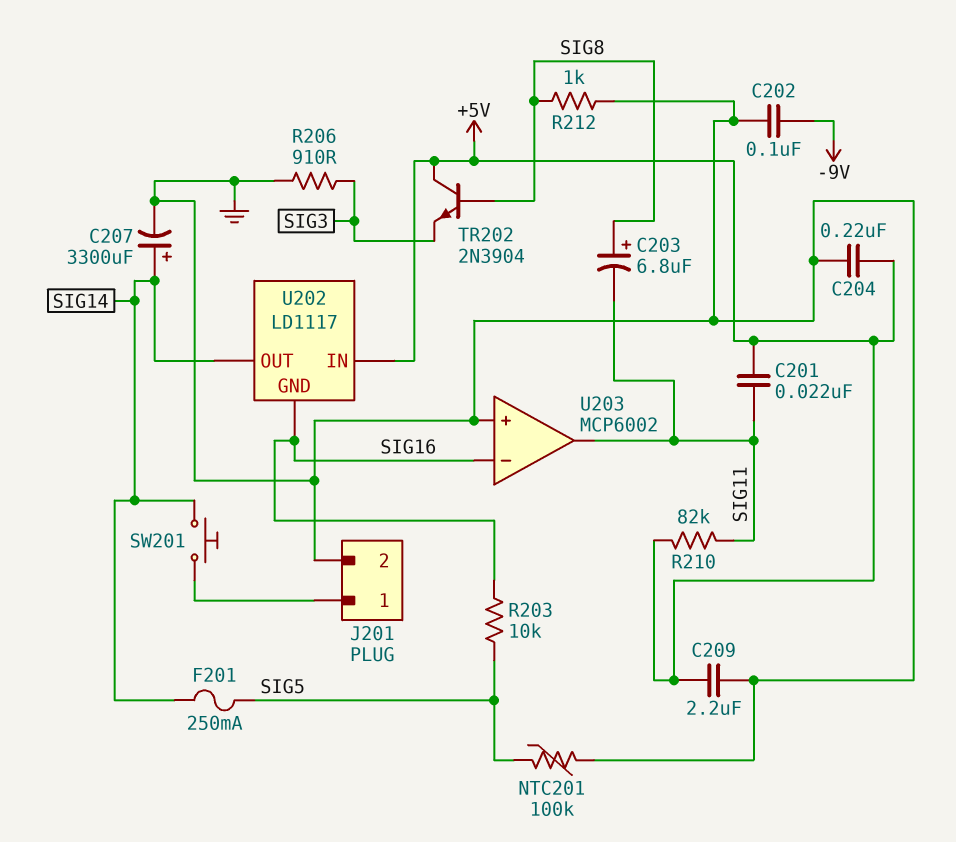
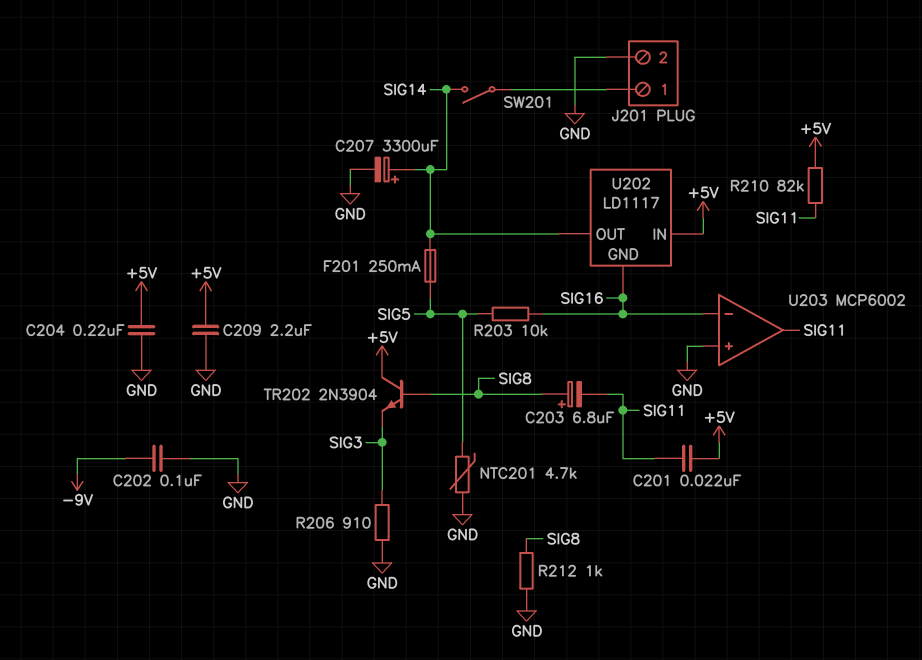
NTC201: 100k (GND, SIG5) -> 4.7k (GND, SIG5)
SW201: button (J201/1, SIG14) -> switch (J201/1, SIG14)

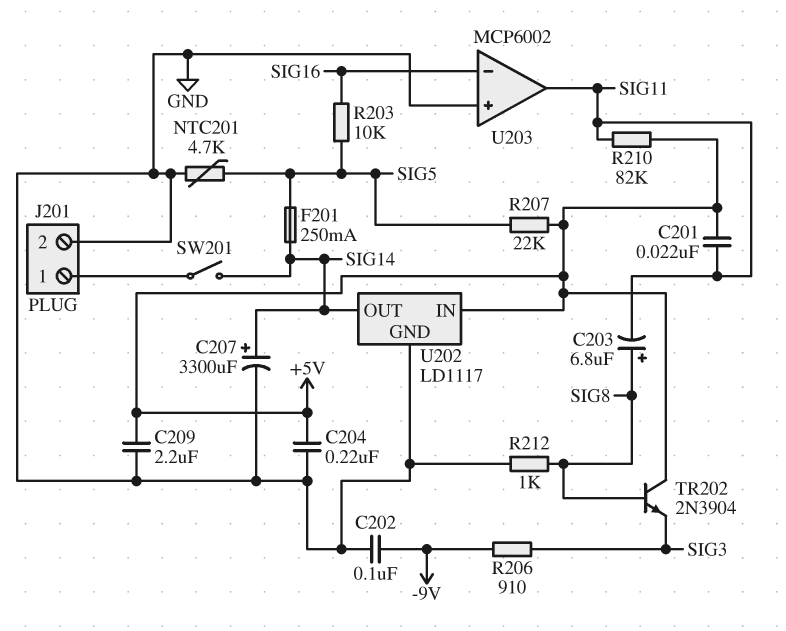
R206: 910 (GND, SIG3) -> 910 (-9V, SIG3)
R207: none -> 22k (+5V, SIG5)
U202 pin GND: SIG16 -> GND

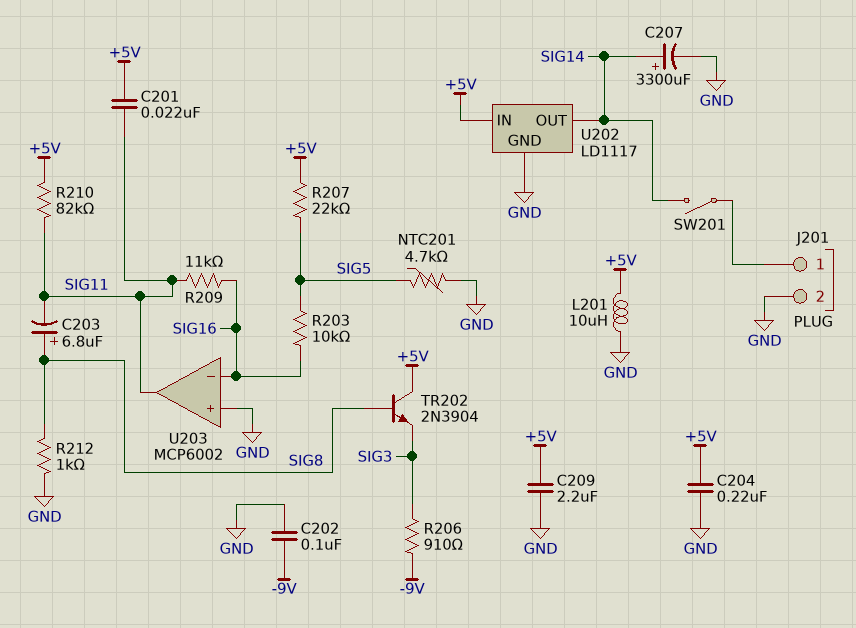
F201: 250mA (SIG5, SIG14) -> none
L201: none -> 10uH (+5V, GND)
R209: none -> 11k (SIG11, SIG16)

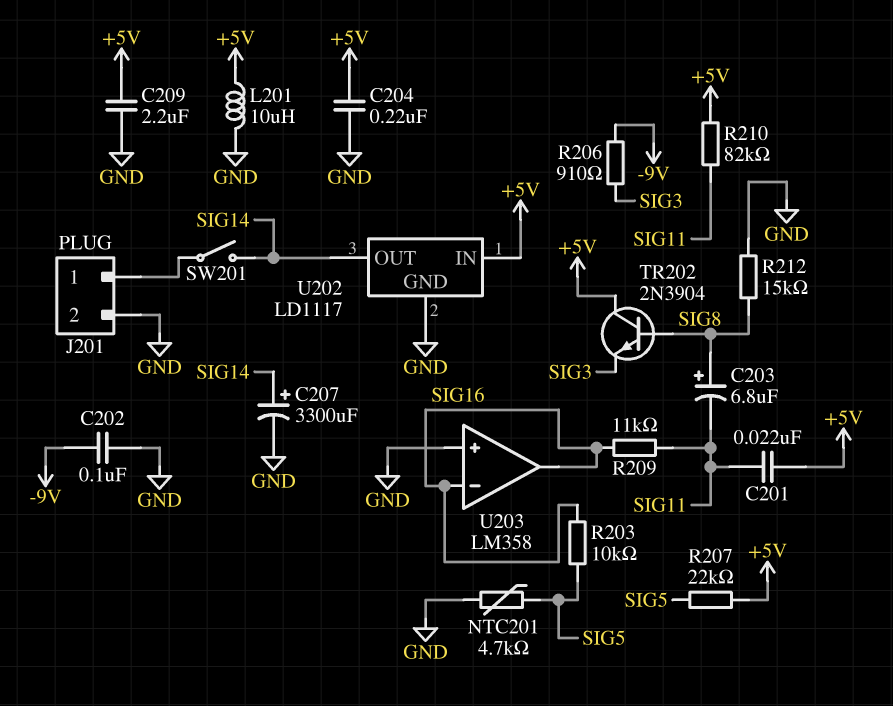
R212: 1k (GND, SIG8) -> 15k (GND, SIG8)
U203: MCP6002 -> LM358
U203 pin out: SIG11 -> SIG16

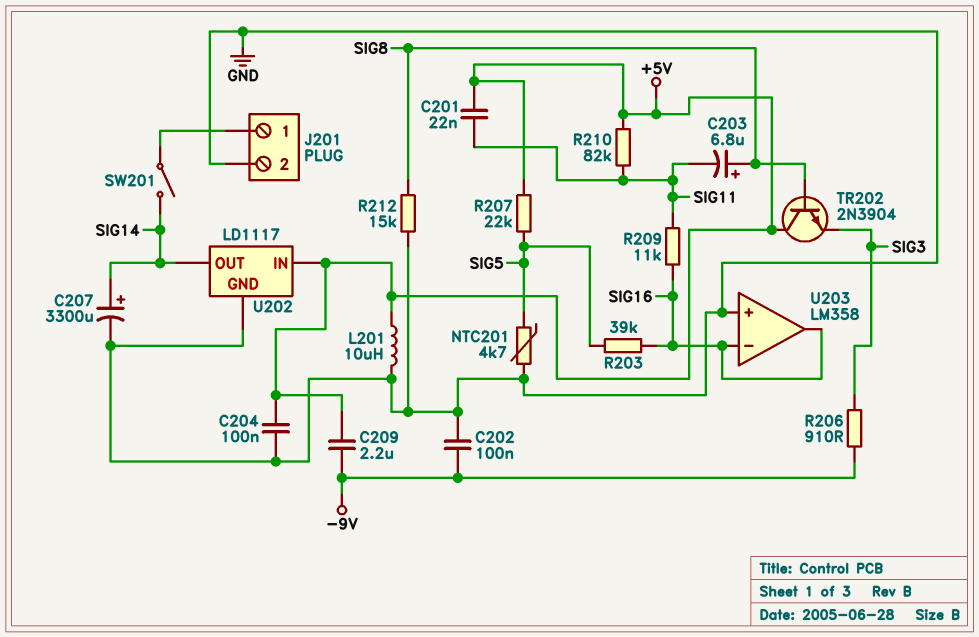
C204: 220nF (+5V, GND) -> 100nF (+5V, GND)
C209: 2.2uF (+5V, GND) -> 2.2uF (+5V, -9V)
R203: 10k (SIG5, SIG16) -> 39k (SIG5, SIG16)

